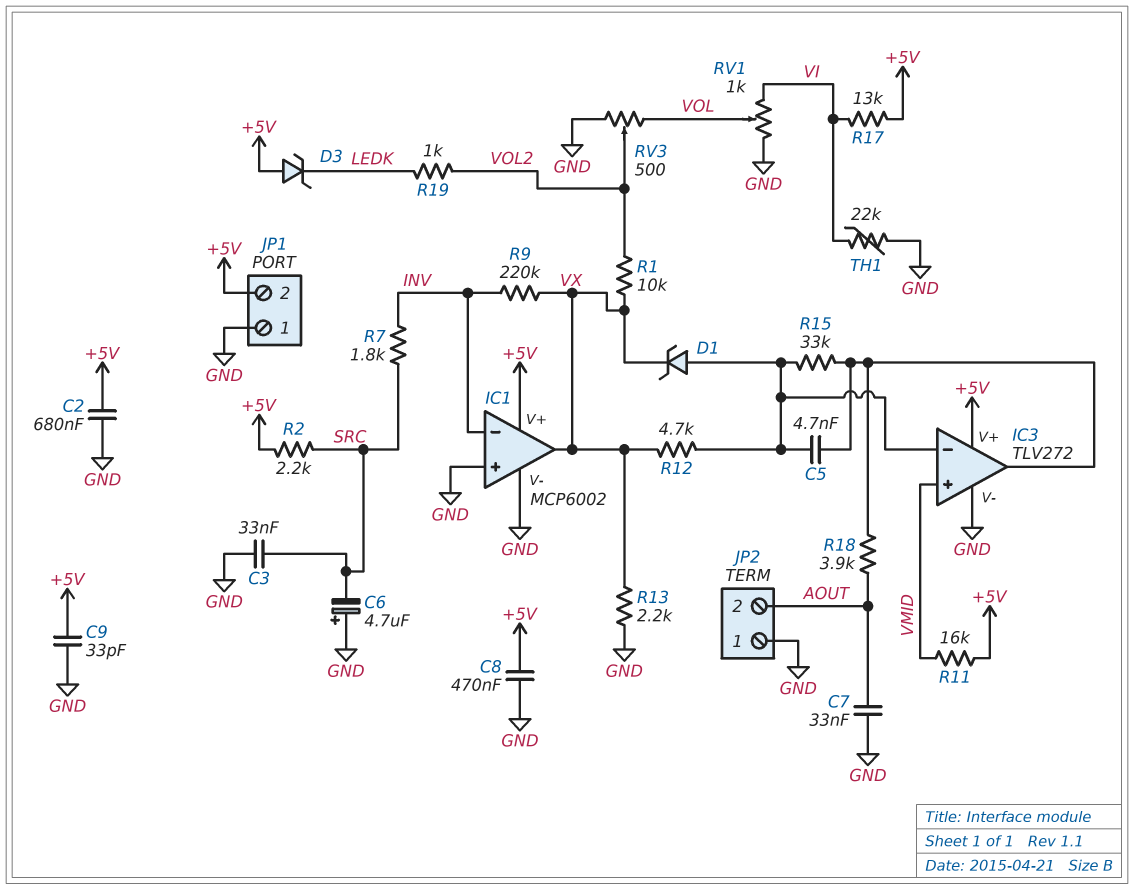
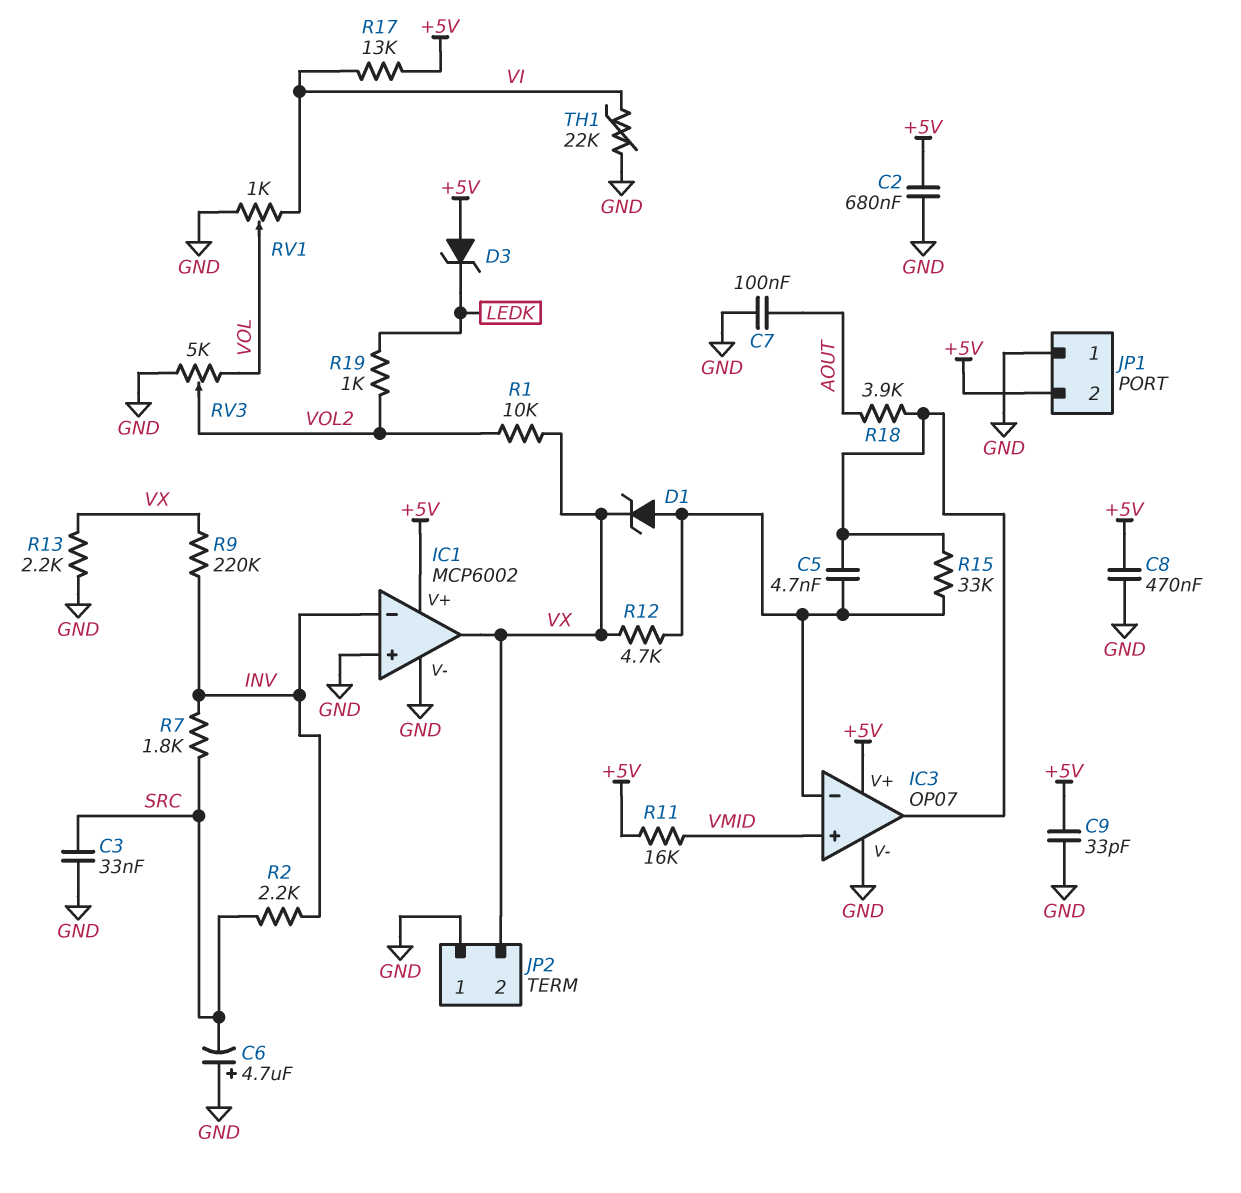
C7: 33nF (AOUT, GND) -> 100nF (AOUT, GND)
IC3: TLV272 -> OP07
JP2 pin 2: AOUT -> VX
R2: 2.2k (+5V, SRC) -> 2.2k (INV, SRC)
RV3: 500 (GND, VOL, wiper VOL2) -> 5k (GND, VOL, wiper VOL2)

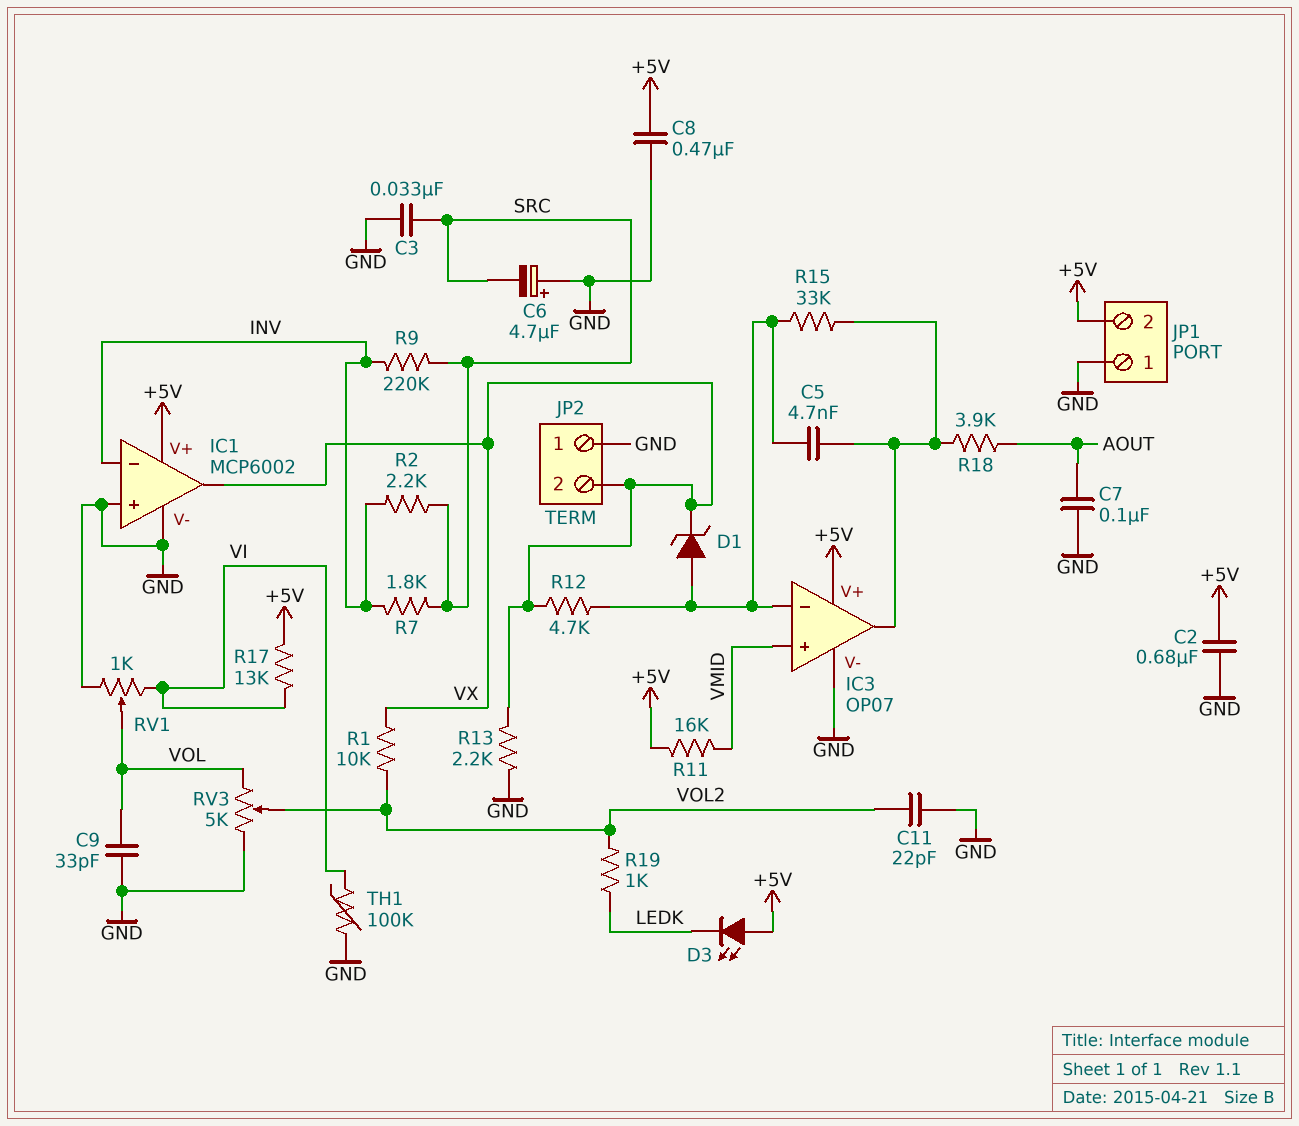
C9: 33pF (+5V, GND) -> 33pF (GND, VOL)
C11: none -> 22pF (GND, VOL2)
D3: zener (A +5V, K LEDK) -> LED (A +5V, K LEDK)
R9: 220k (INV, VX) -> 220k (INV, SRC)
TH1: 22k (GND, VI) -> 100k (GND, VI)

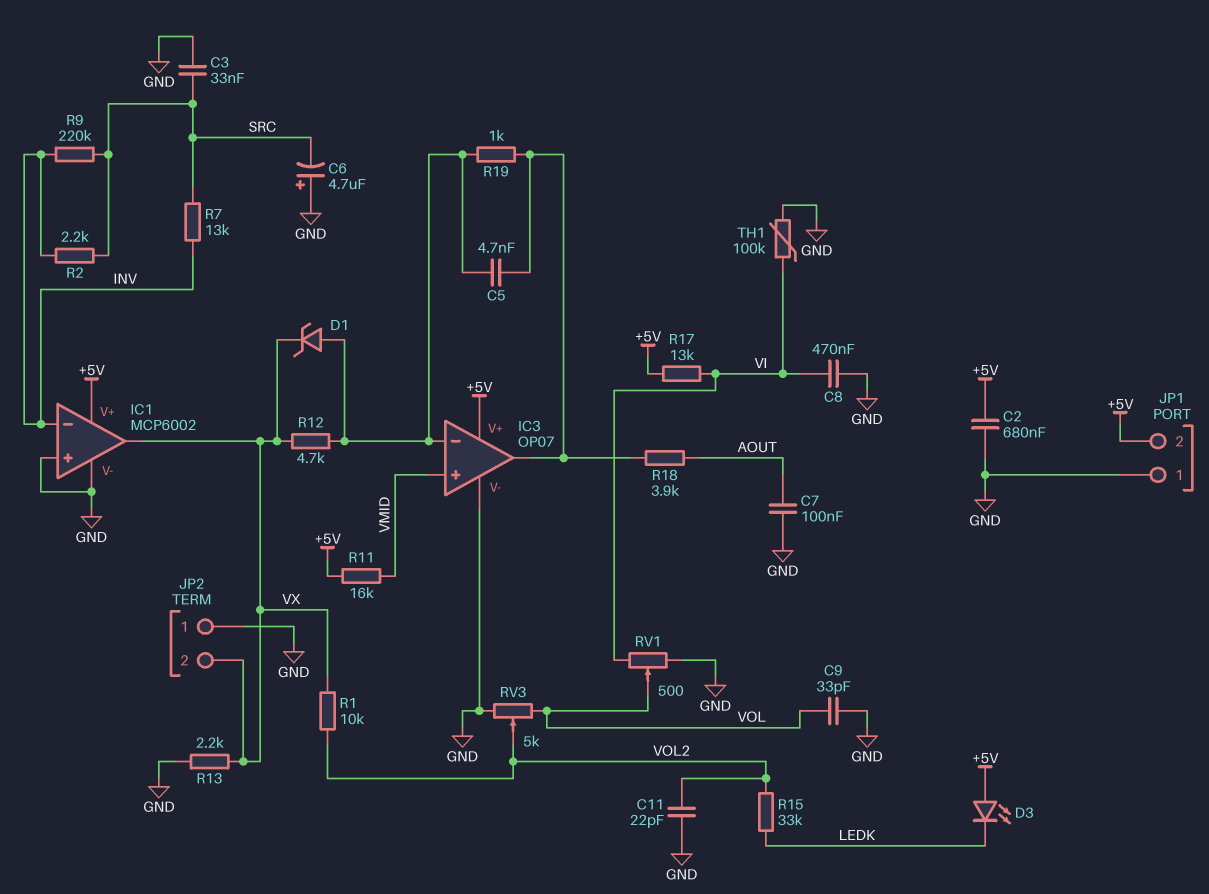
C8: 470nF (+5V, GND) -> 470nF (GND, VI)
R7: 1.8k (INV, SRC) -> 13k (INV, SRC)
R15: 33k (IC3/in-, IC3/out) -> 33k (LEDK, VOL2)
R19: 1k (LEDK, VOL2) -> 1k (IC3/in-, IC3/out)
RV1: 1k (GND, VI, wiper VOL) -> 500 (GND, VI, wiper VOL)

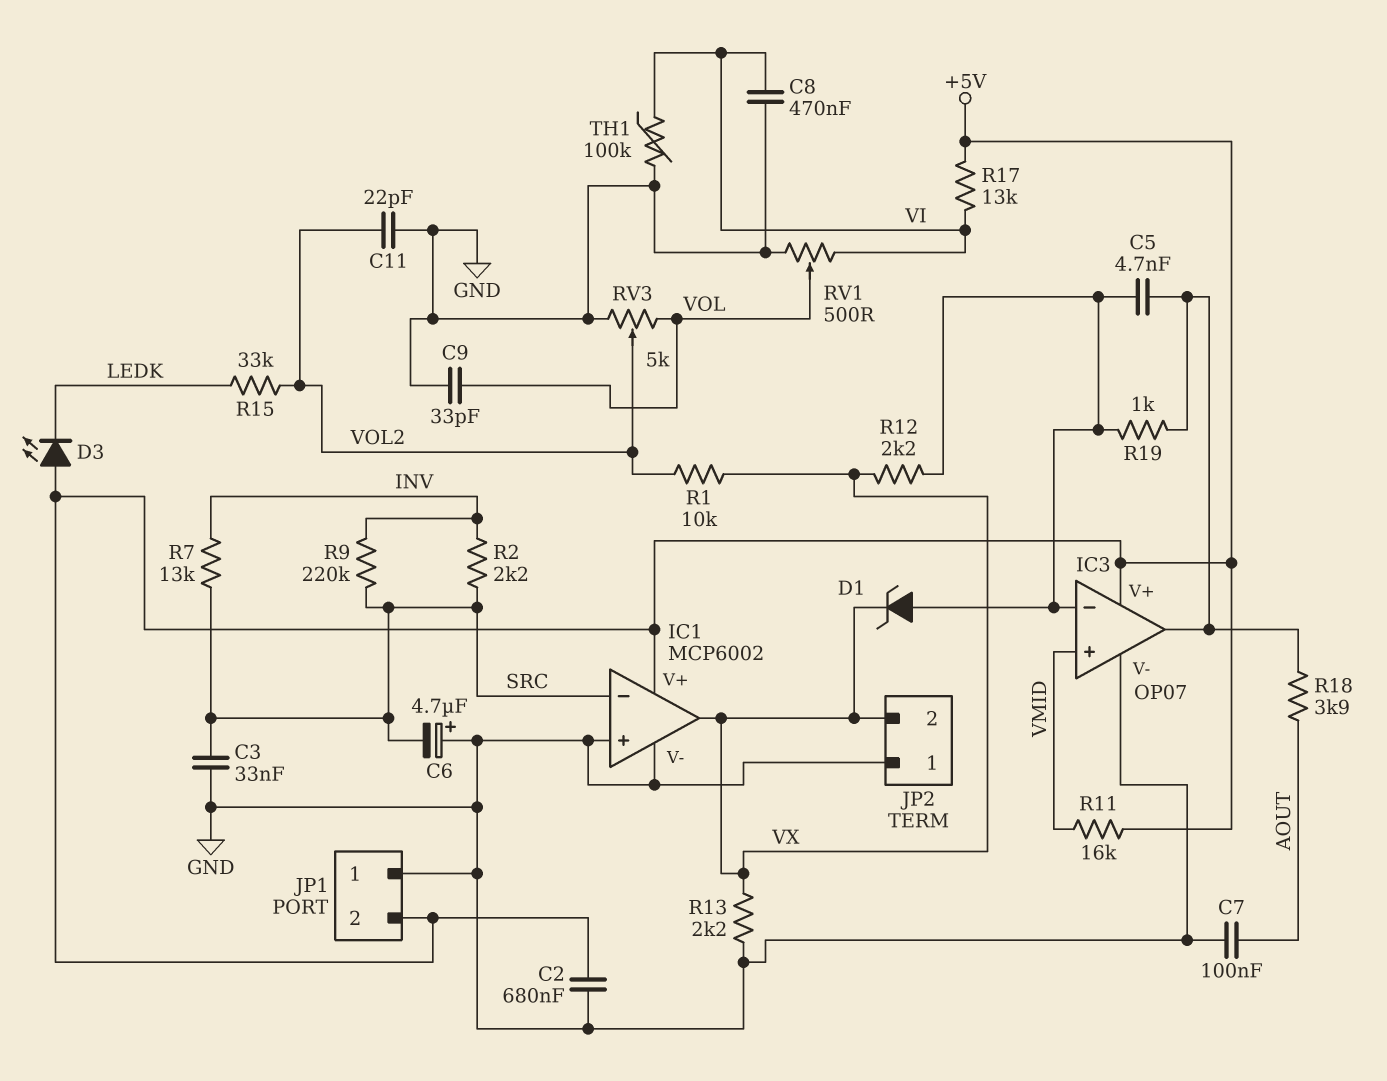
IC1 pin in-: INV -> SRC
R12: 4.7k (IC3/in-, VX) -> 2.2k (IC3/in-, VX)

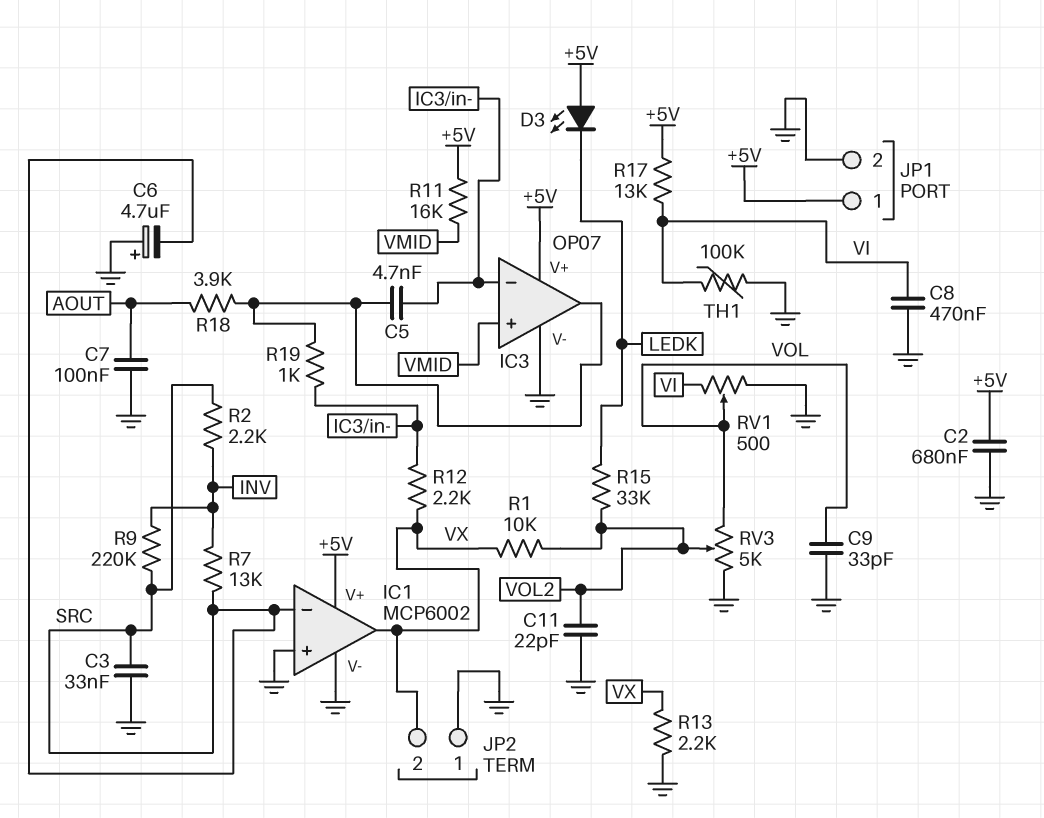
D1: zener (A IC3/in-, K VX) -> none
JP1 pin 1: GND -> +5V
JP1 pin 2: +5V -> GND

